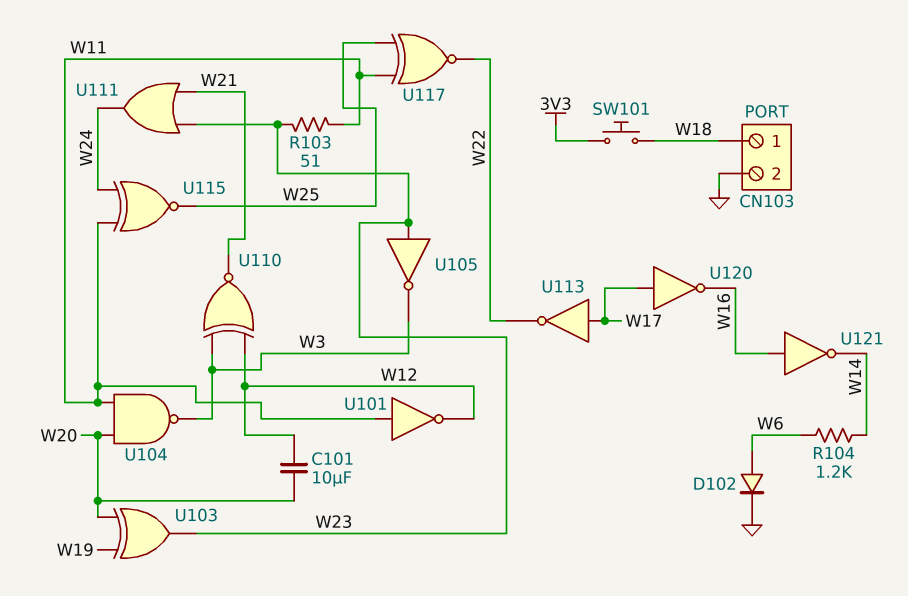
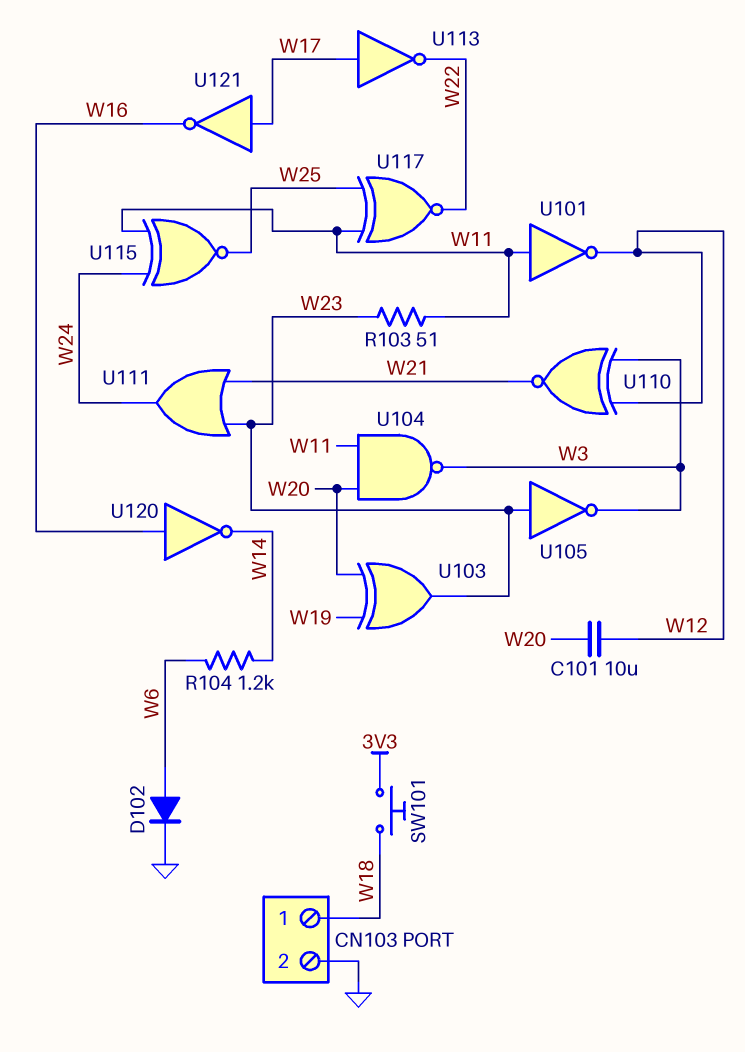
U120: NOT (in W17, out W16) -> NOT (in W16, out W14)
U121: NOT (in W16, out W14) -> NOT (in W17, out W16)

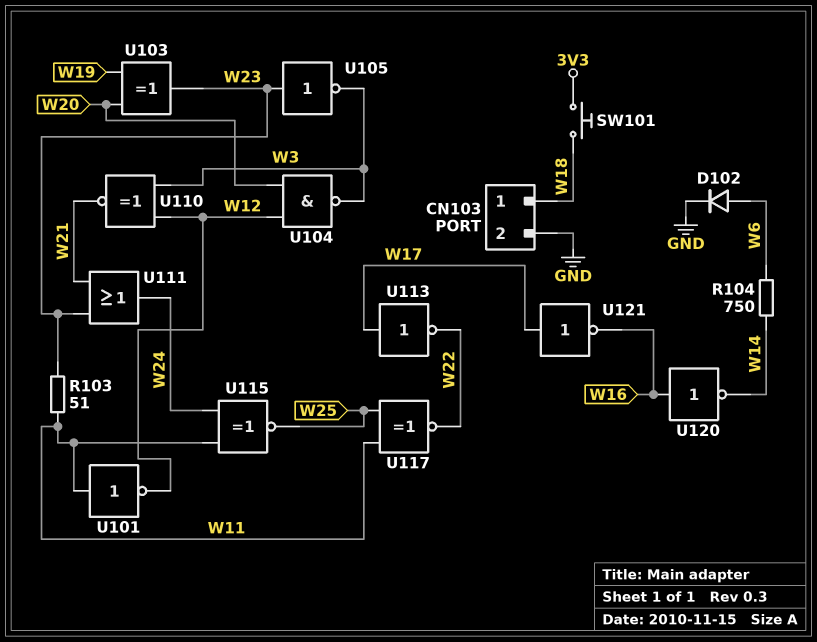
C101: 10uF (W12, W20) -> none
R104: 1.2k (W6, W14) -> 750 (W6, W14)
U104: NAND (in W11, in W20, out W3) -> NAND (in W12, in W20, out W3)

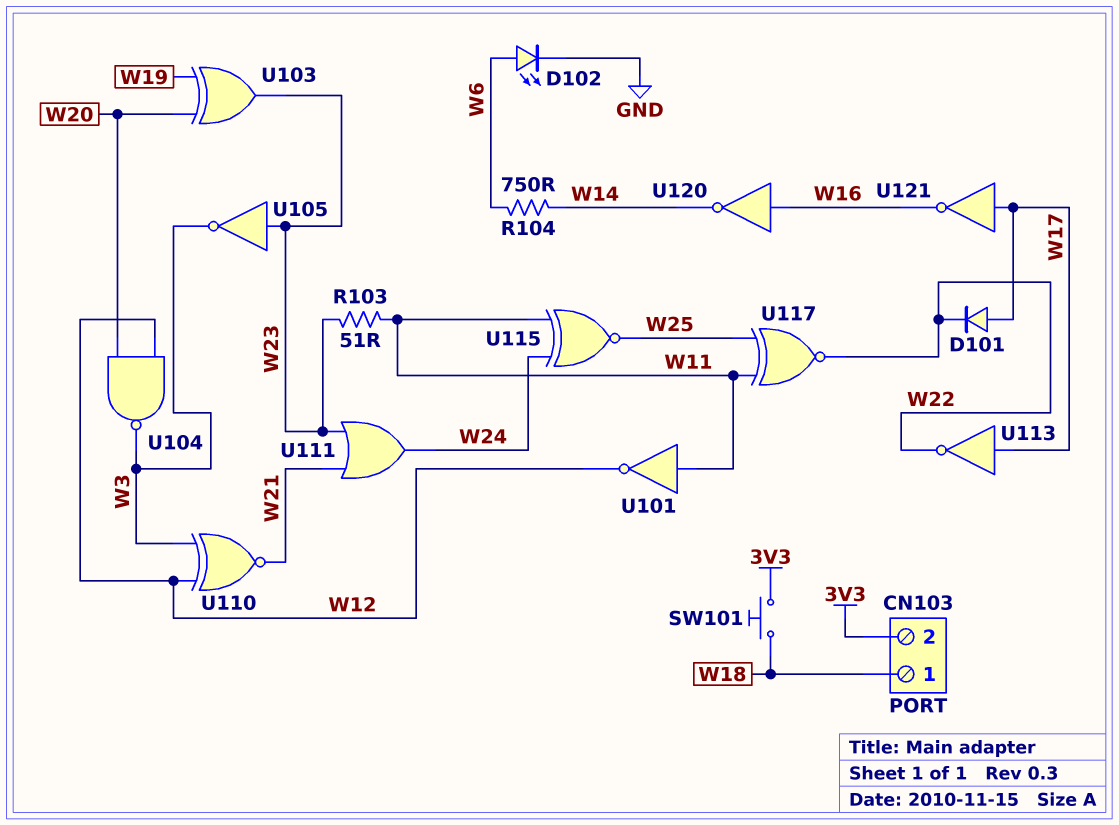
CN103 pin 2: GND -> 3V3
D101: none -> diode (A W17, K W22)
D102: diode (A W6, K GND) -> LED (A W6, K GND)

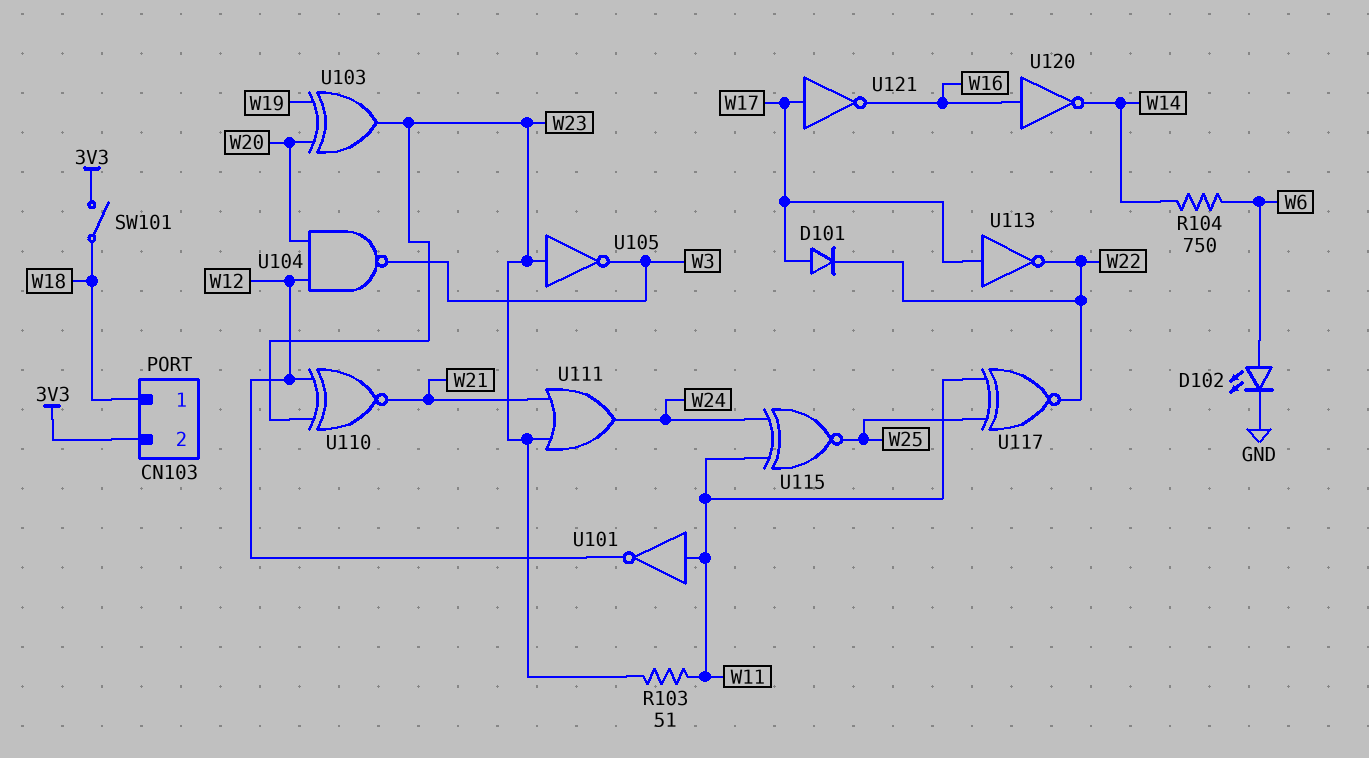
SW101: button (3V3, W18) -> switch (3V3, W18)
U110: XNOR (in W3, in W12, out W21) -> XNOR (in W12, in W23, out W21)

